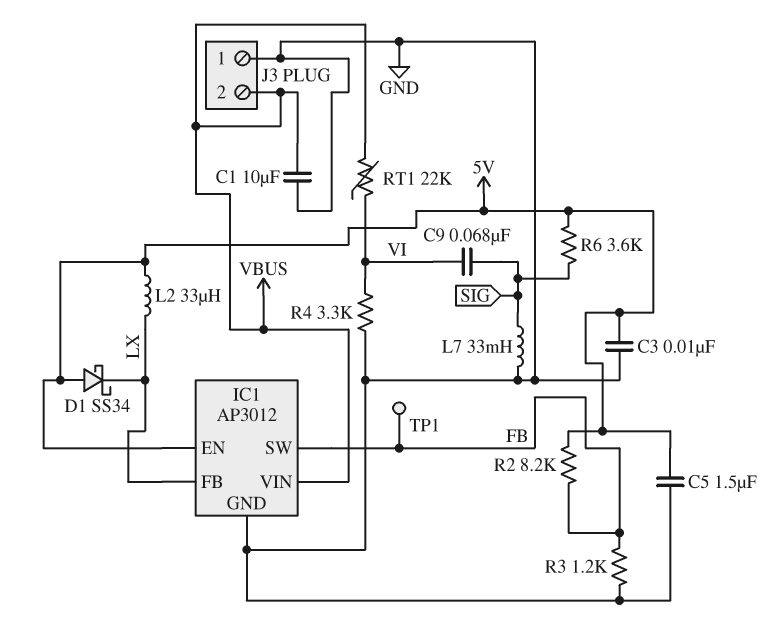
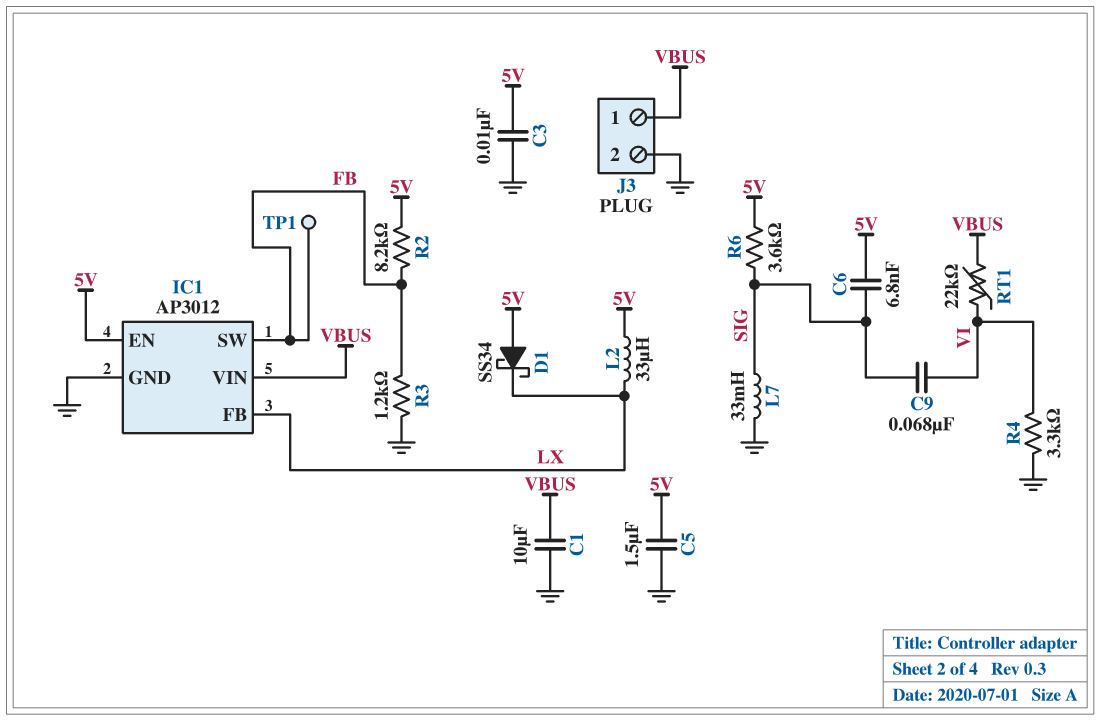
C6: none -> 6.8nF (5V, SIG)
J3 pin 1: GND -> VBUS
J3 pin 2: VBUS -> GND

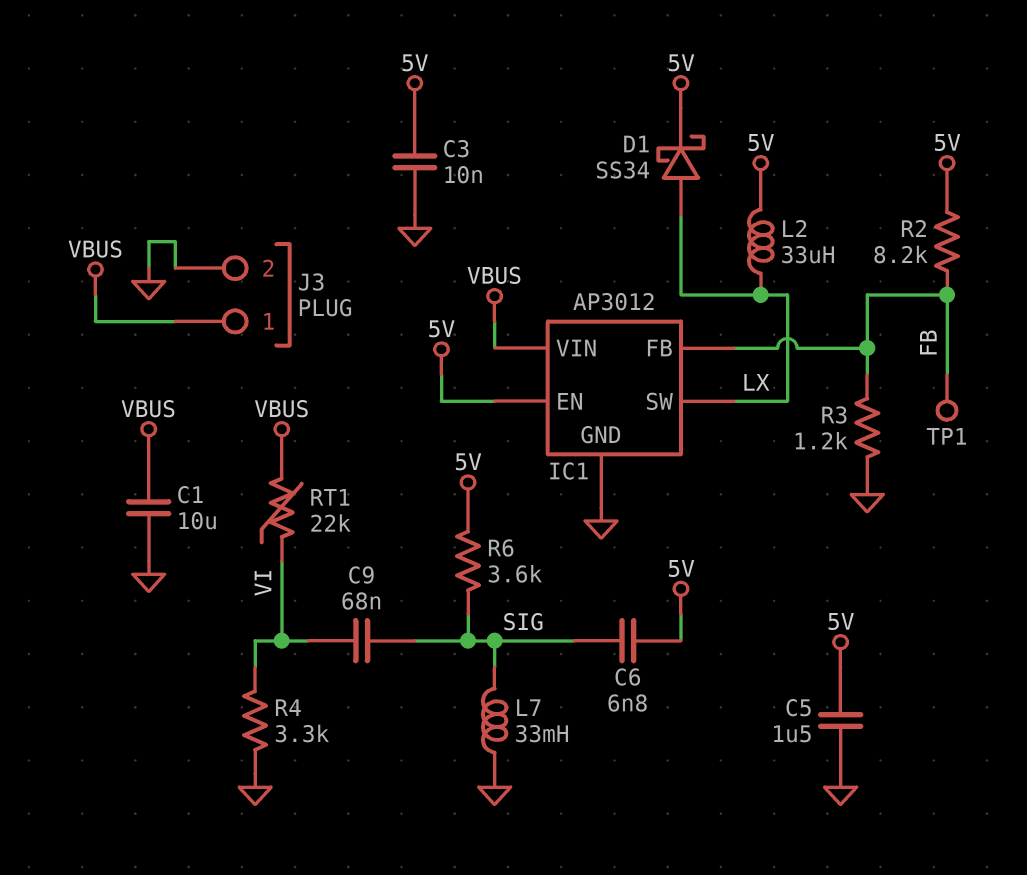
D1: schottky SS34 (A 5V, K LX) -> schottky SS34 (A LX, K 5V)
IC1 pin FB: LX -> FB
IC1 pin SW: FB -> LX

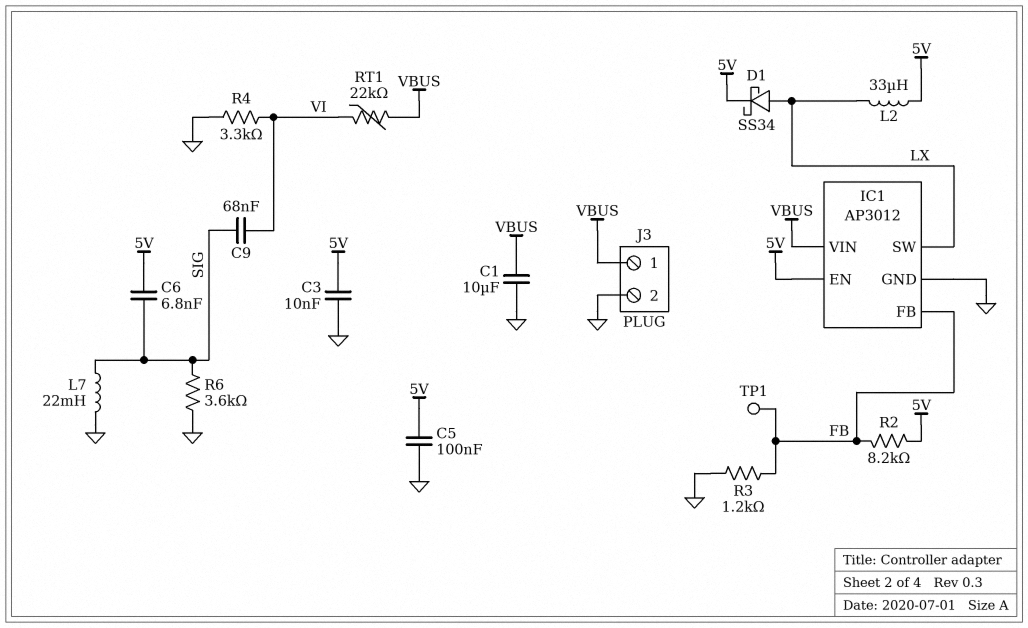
C5: 1.5uF (5V, GND) -> 100nF (5V, GND)
L7: 33mH (GND, SIG) -> 22mH (GND, SIG)
R6: 3.6k (5V, SIG) -> 3.6k (GND, SIG)

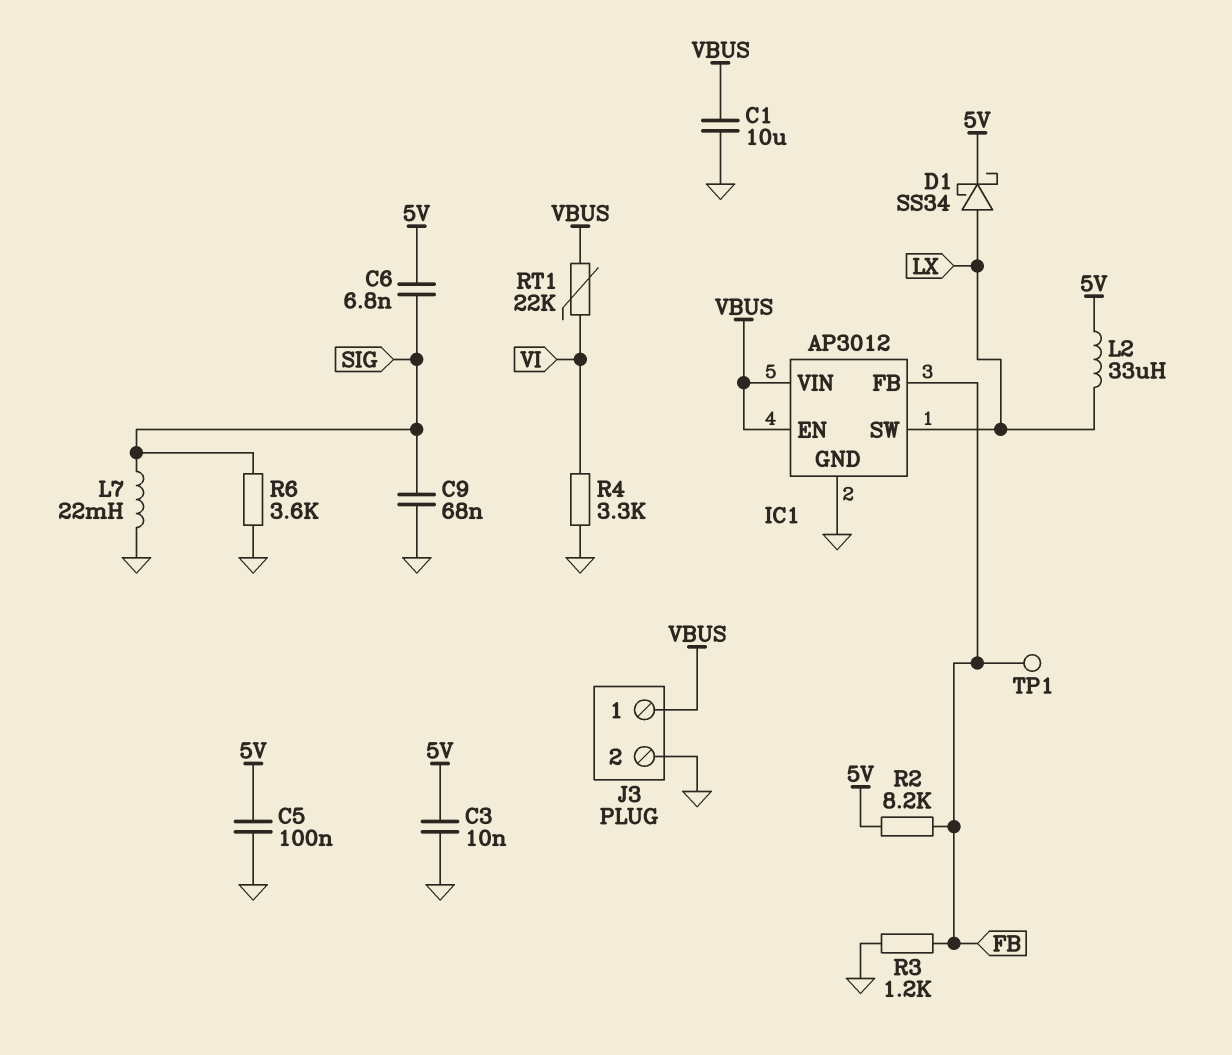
C9: 68nF (SIG, VI) -> 68nF (GND, SIG)
IC1 pin EN: 5V -> VBUS

